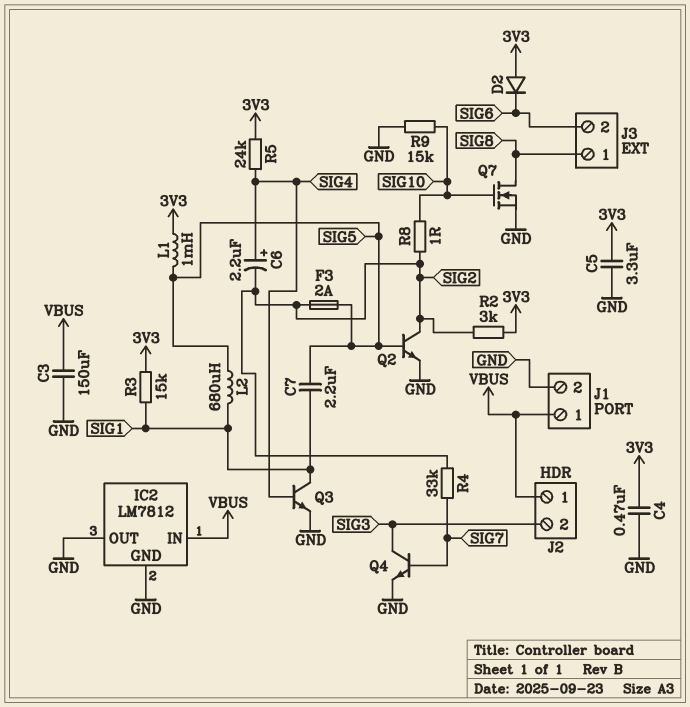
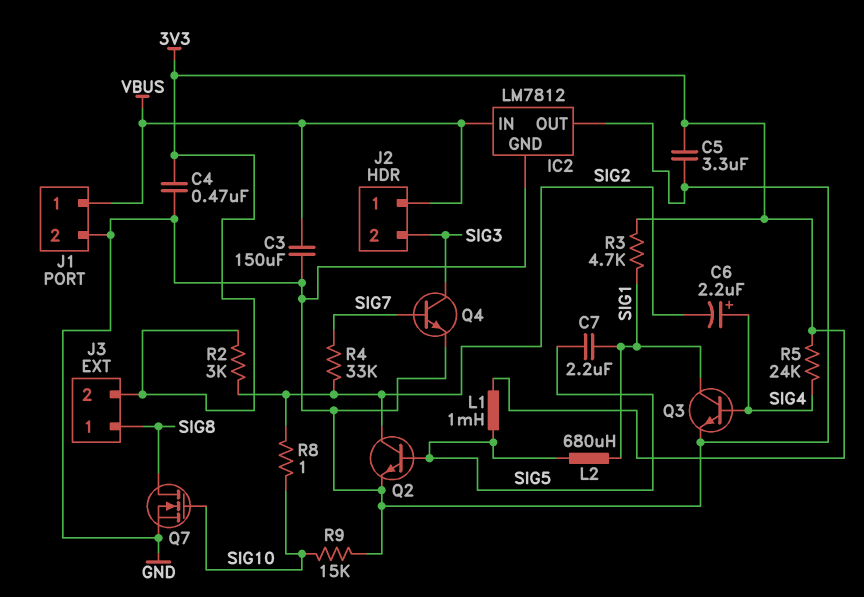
D2: diode (A 3V3, K SIG6) -> none
F3: 2A (SIG2, SIG5) -> none
J3 pin 2: SIG6 -> 3V3
R3: 15k (3V3, SIG1) -> 4.7k (3V3, SIG1)

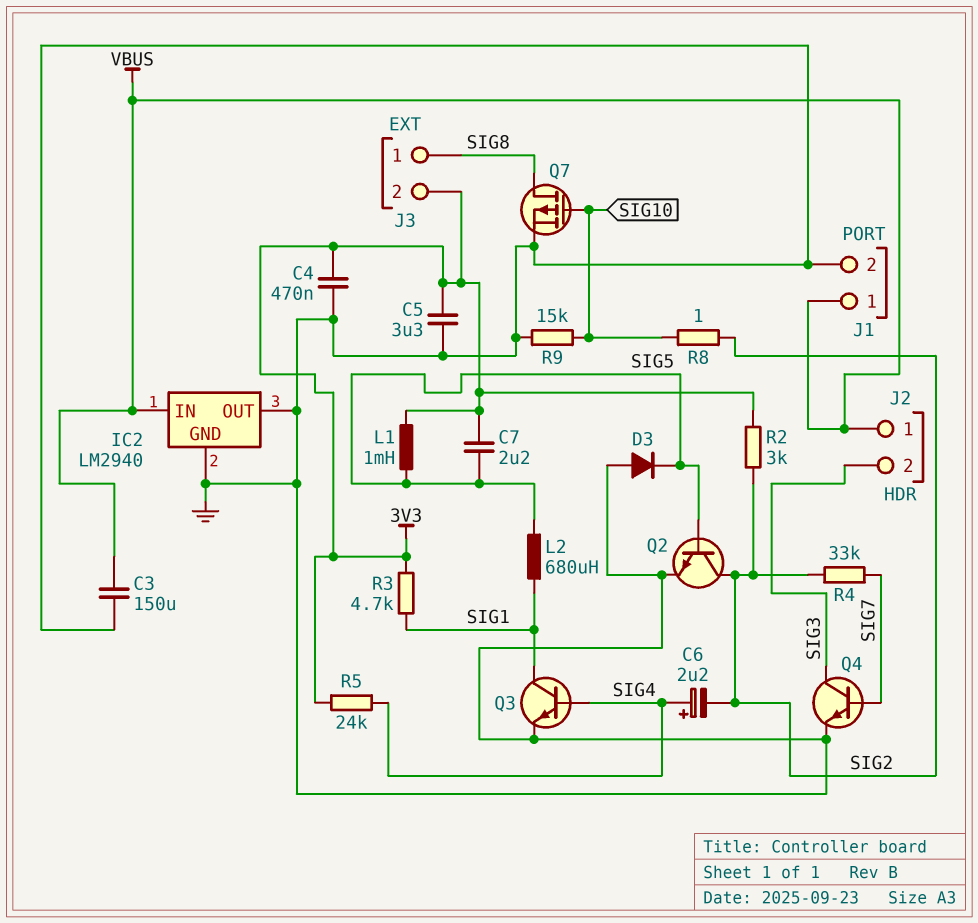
C7: 2.2uF (SIG1, SIG5) -> 2.2uF (3V3, SIG5)
D3: none -> diode (A GND, K SIG5)
IC2: LM7812 -> LM2940
Q7: NMOS (G SIG10, D SIG8, S GND) -> PMOS (G SIG10, D SIG8, S GND)

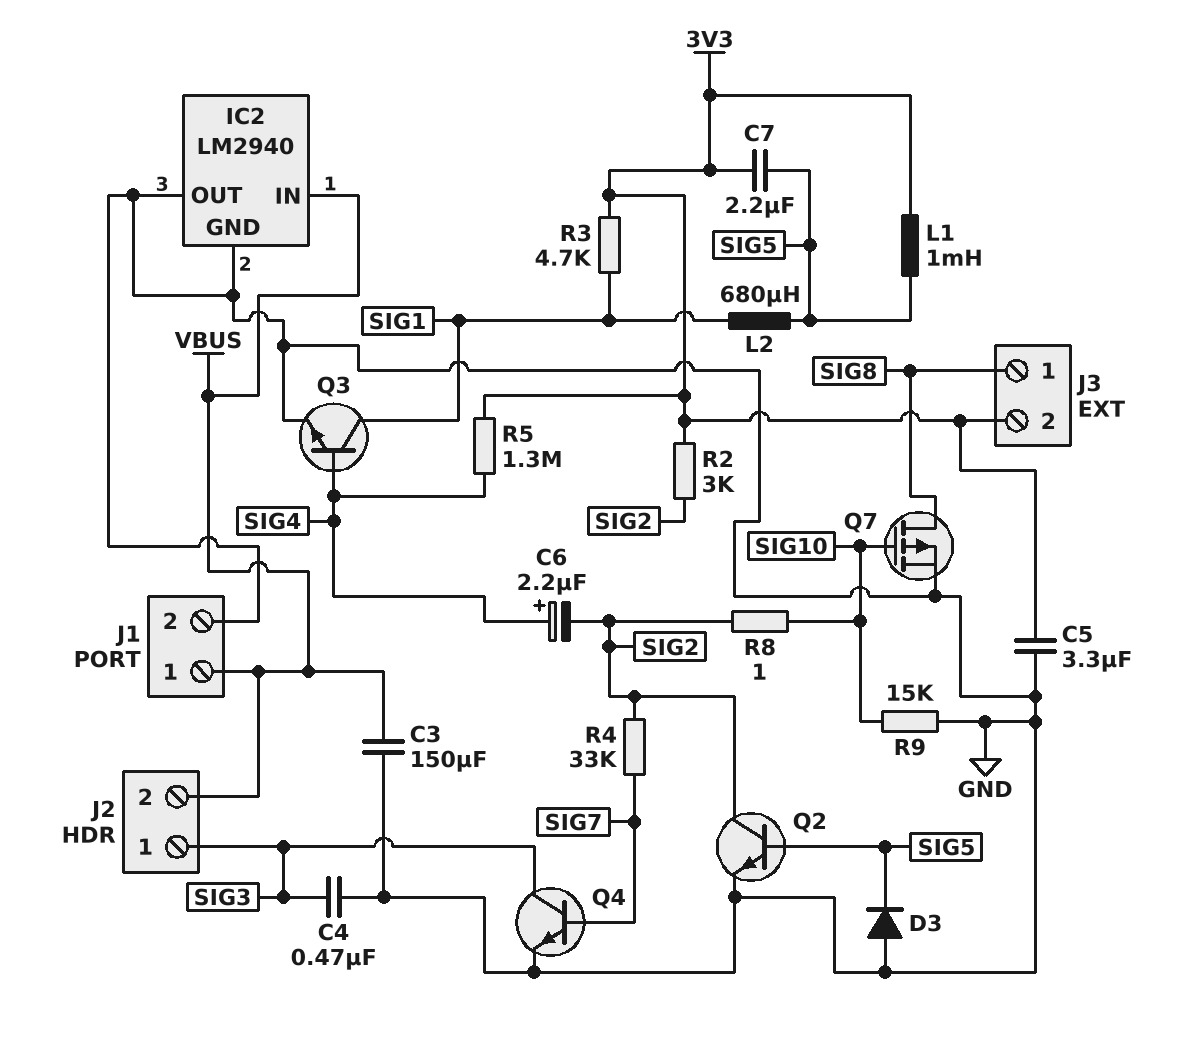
C4: 470nF (3V3, GND) -> 470nF (GND, SIG3)
J2 pin 1: VBUS -> SIG3
J2 pin 2: SIG3 -> VBUS
R5: 24k (3V3, SIG4) -> 1.3M (3V3, SIG4)

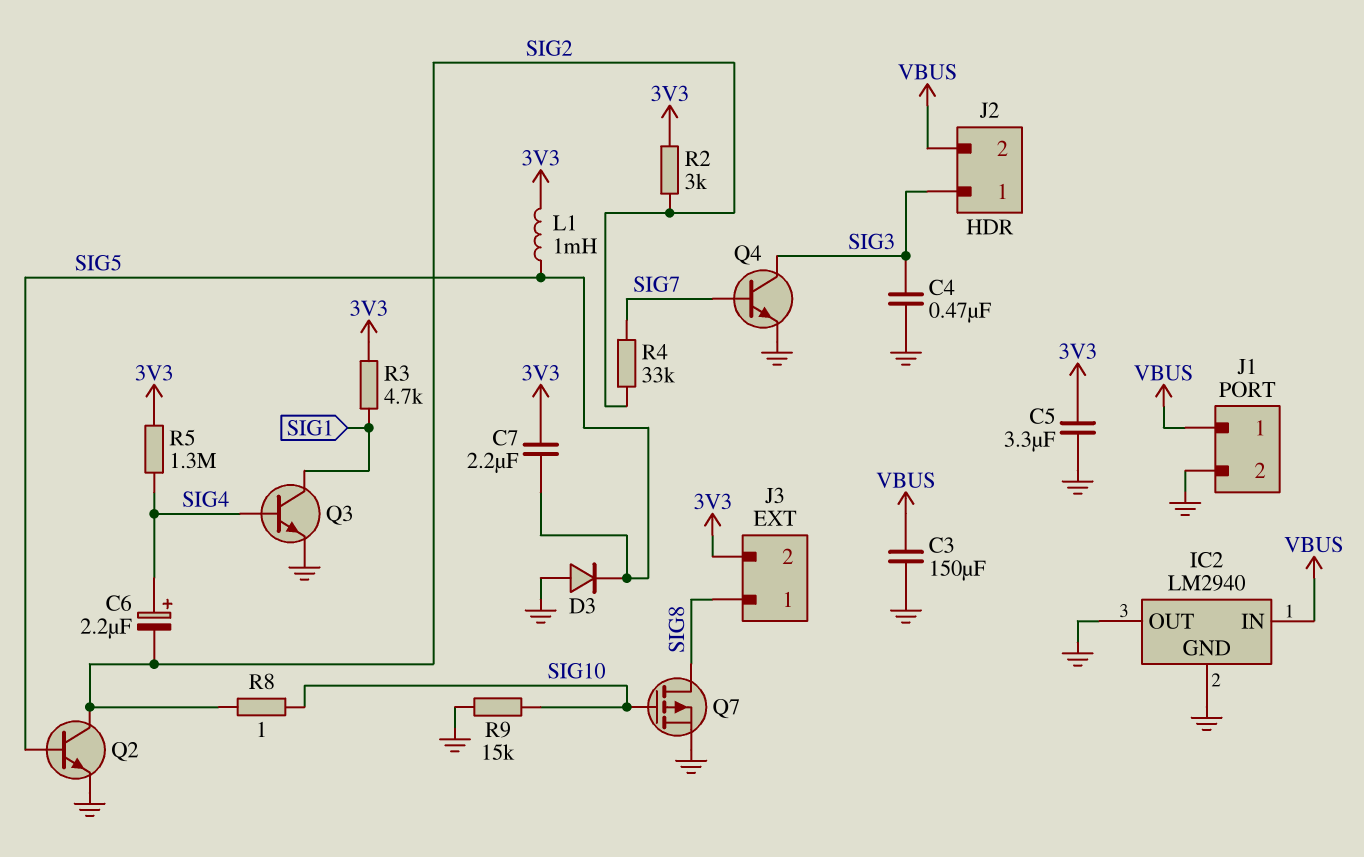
L2: 680uH (SIG1, SIG5) -> none

